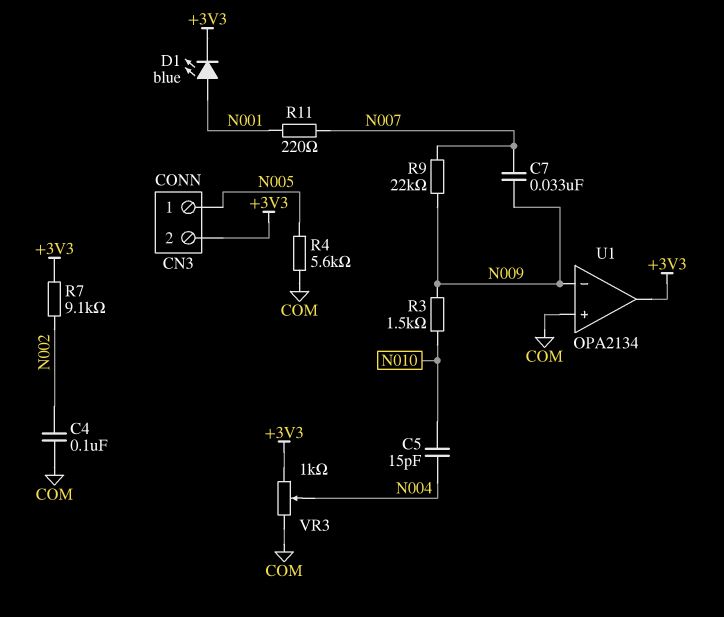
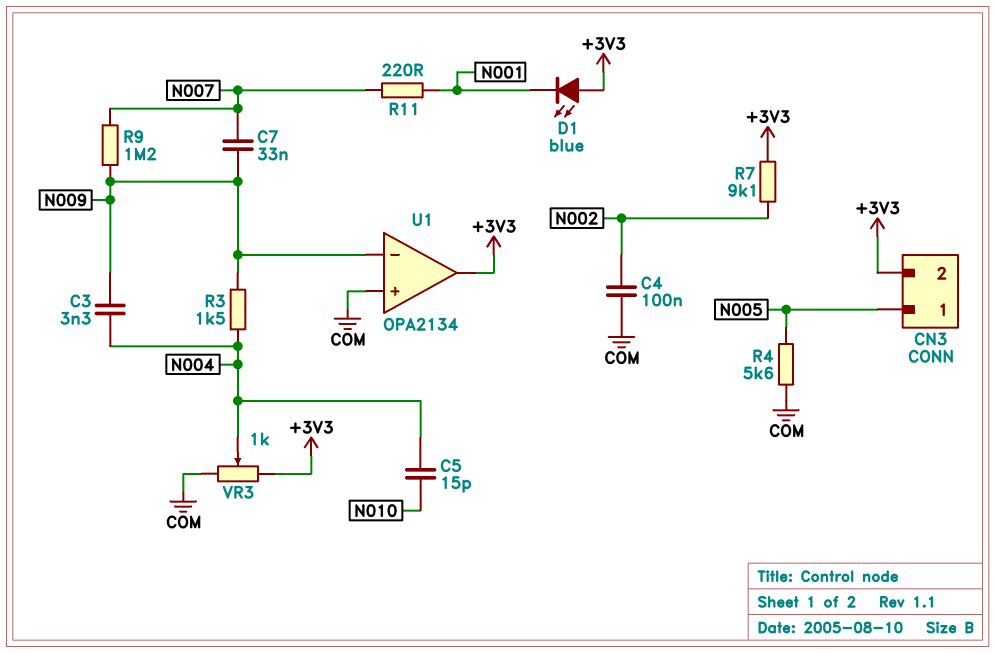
C3: none -> 3.3nF (N004, N009)
D1: LED blue (A N001, K +3V3) -> LED blue (A +3V3, K N001)
R3: 1.5k (N009, N010) -> 1.5k (N004, N009)
R9: 22k (N007, N009) -> 1.2M (N007, N009)

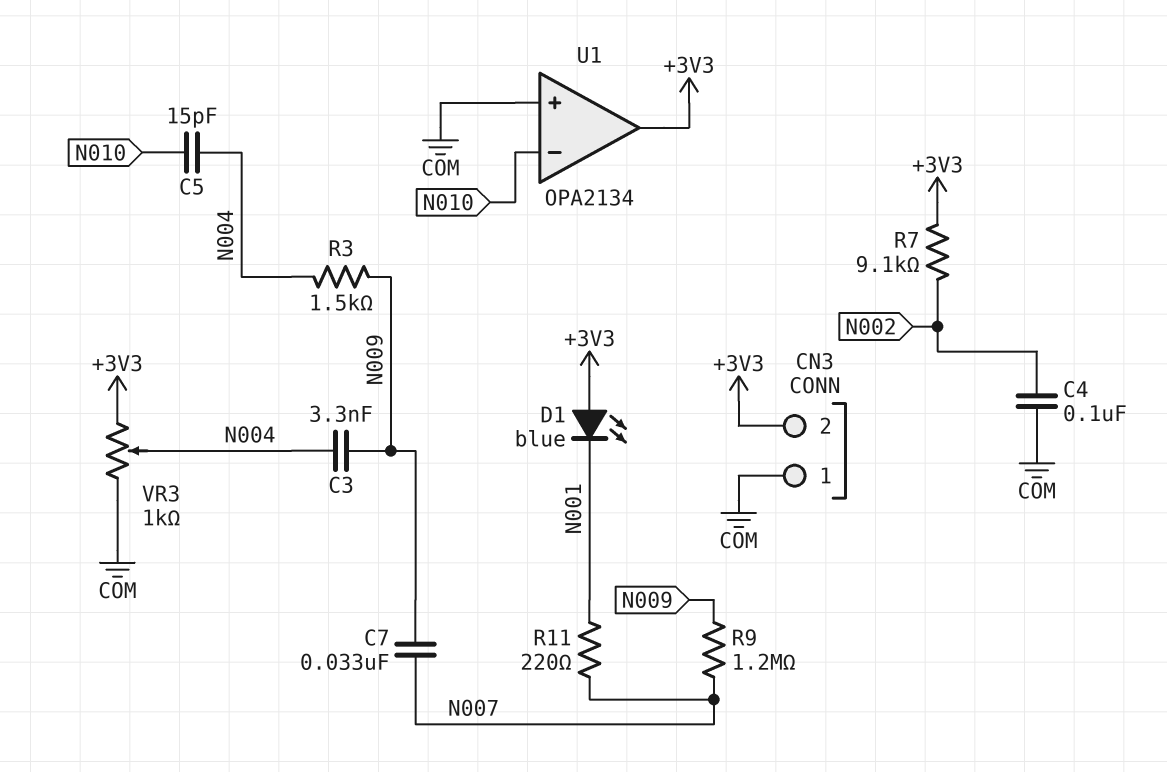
CN3 pin 1: N005 -> COM
R4: 5.6k (COM, N005) -> none
U1 pin in-: N009 -> N010

